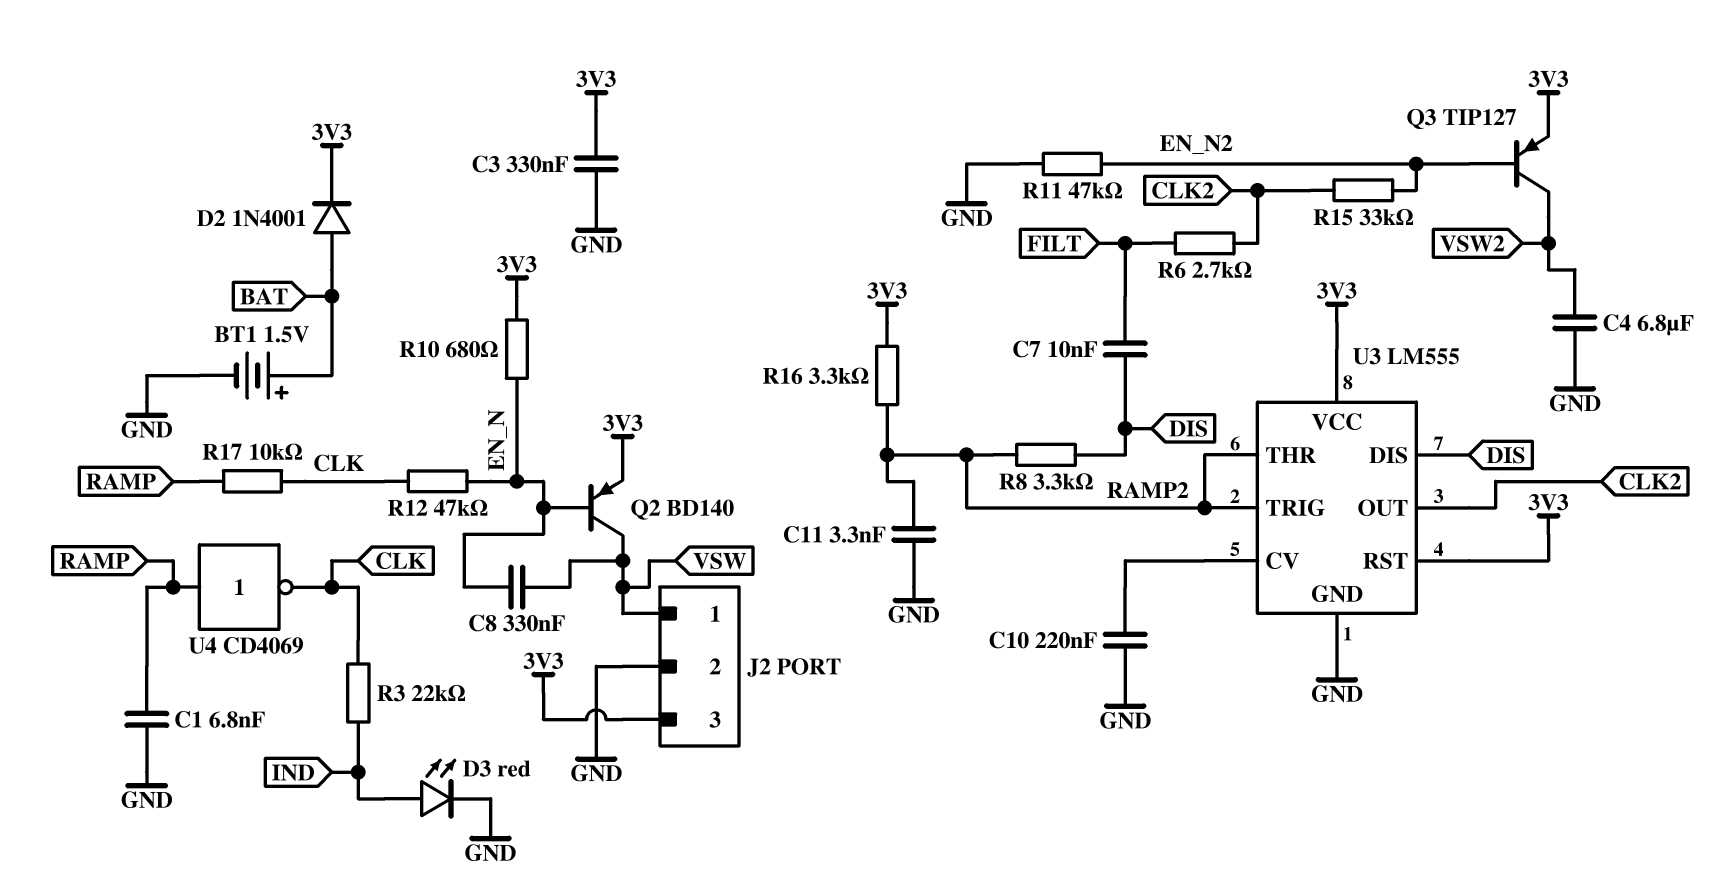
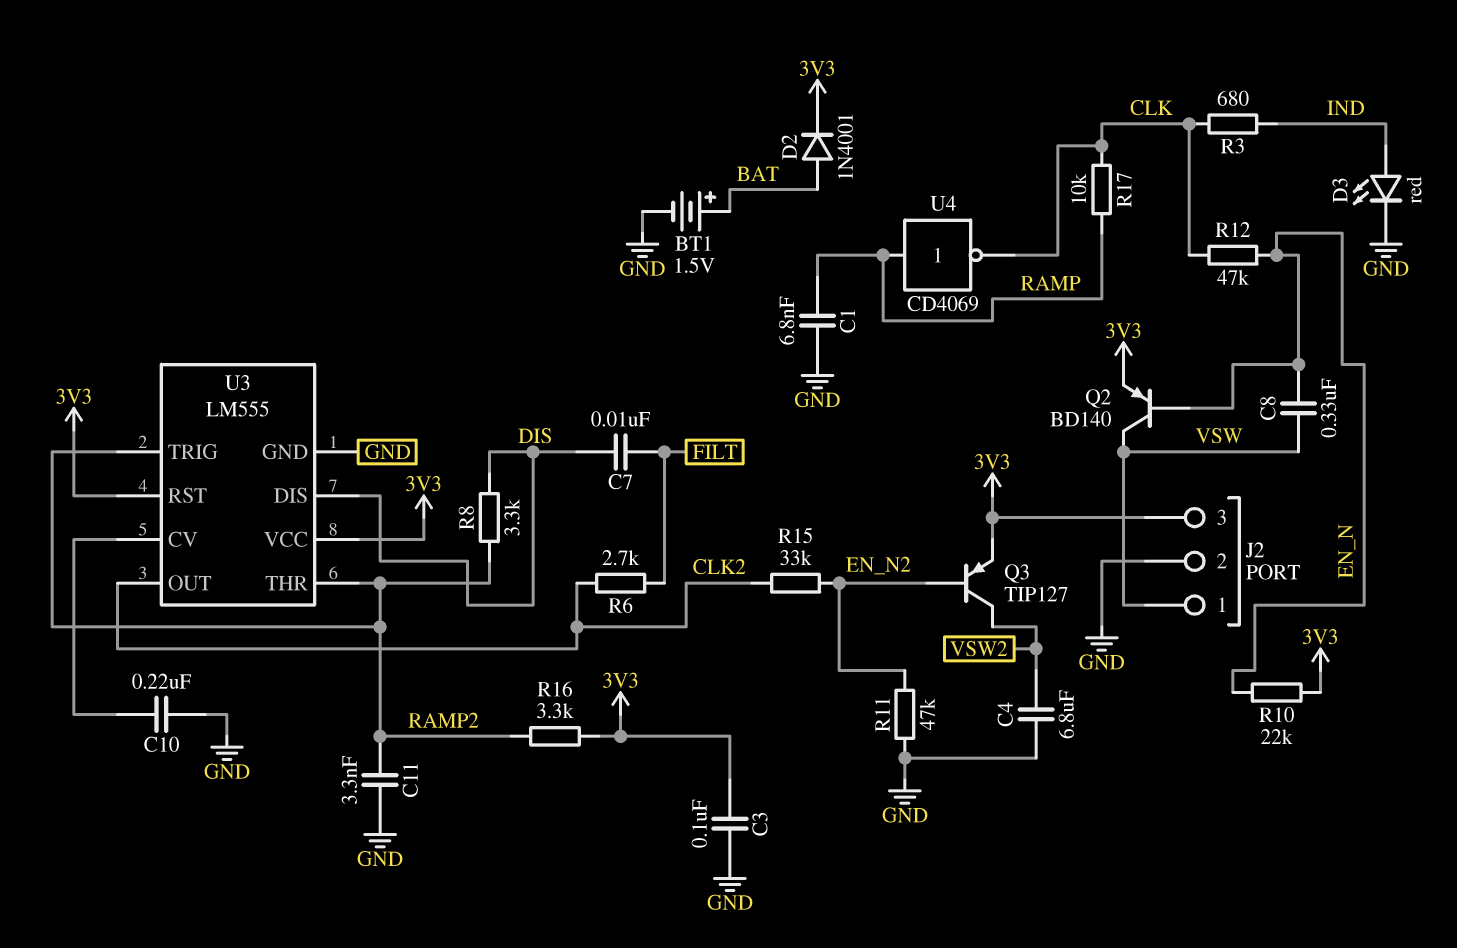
C3: 330nF (3V3, GND) -> 100nF (3V3, GND)
R3: 22k (CLK, IND) -> 680 (CLK, IND)
R10: 680 (3V3, EN_N) -> 22k (3V3, EN_N)

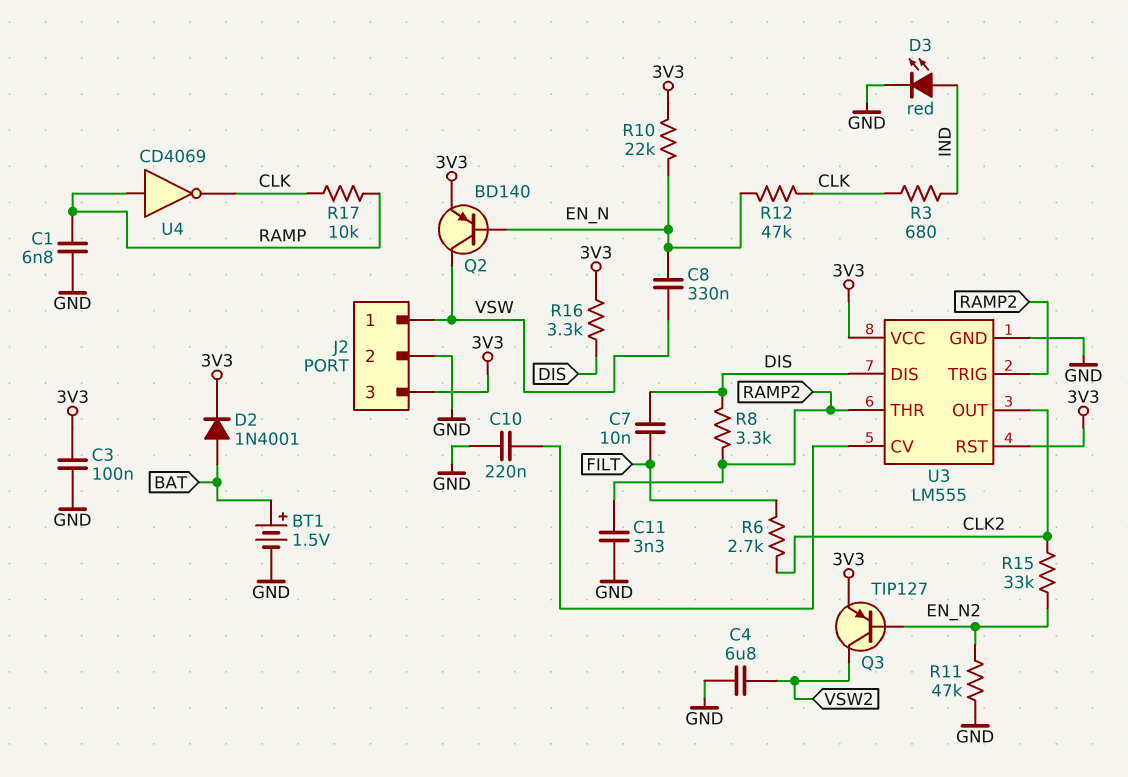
R16: 3.3k (3V3, RAMP2) -> 3.3k (3V3, DIS)

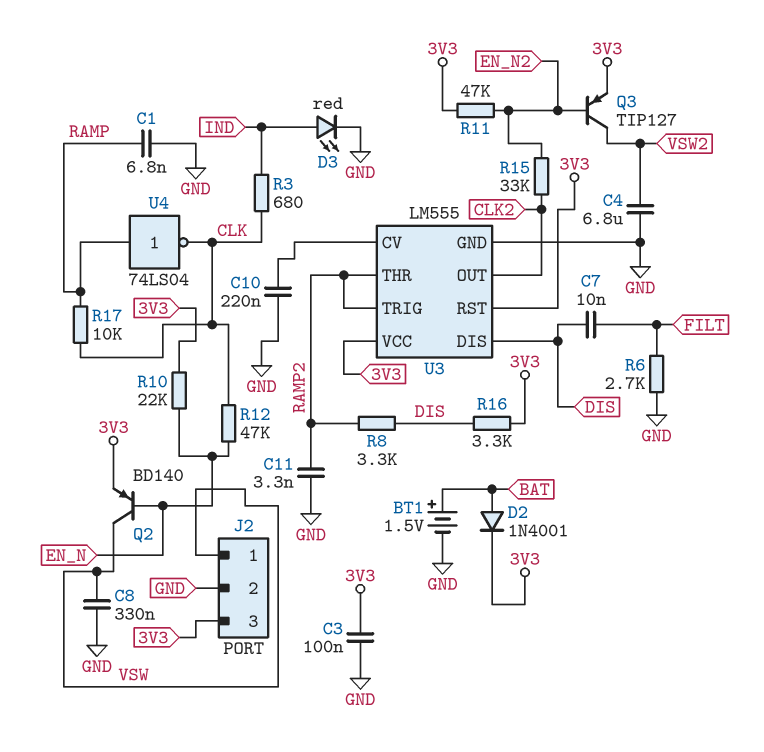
C8: 330nF (EN_N, VSW) -> 330nF (GND, VSW)
R6: 2.7k (CLK2, FILT) -> 2.7k (FILT, GND)
R11: 47k (EN_N2, GND) -> 47k (3V3, EN_N2)
U4: NOT CD4069 (in RAMP, out CLK) -> NOT 74LS04 (in RAMP, out CLK)

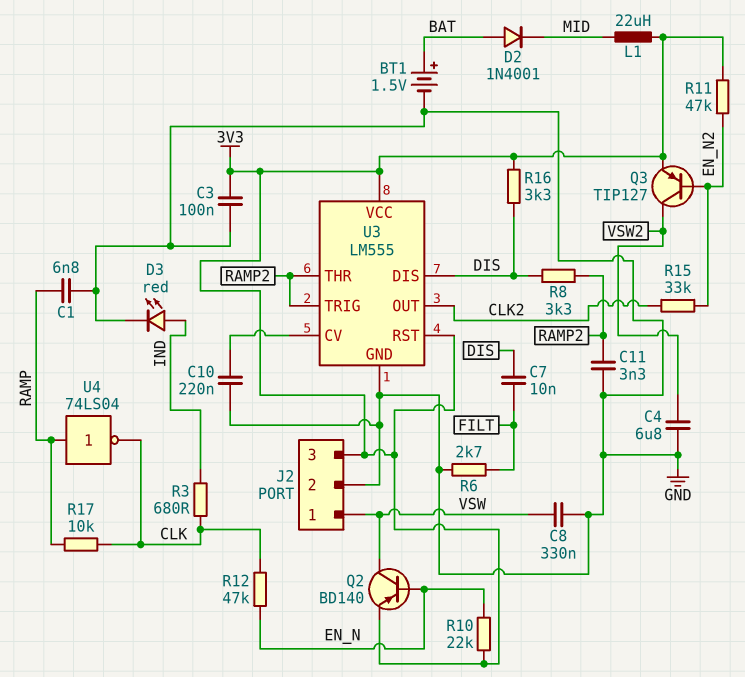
D2: diode 1N4001 (A BAT, K 3V3) -> diode 1N4001 (A BAT, K MID)
L1: none -> 22uH (3V3, MID)

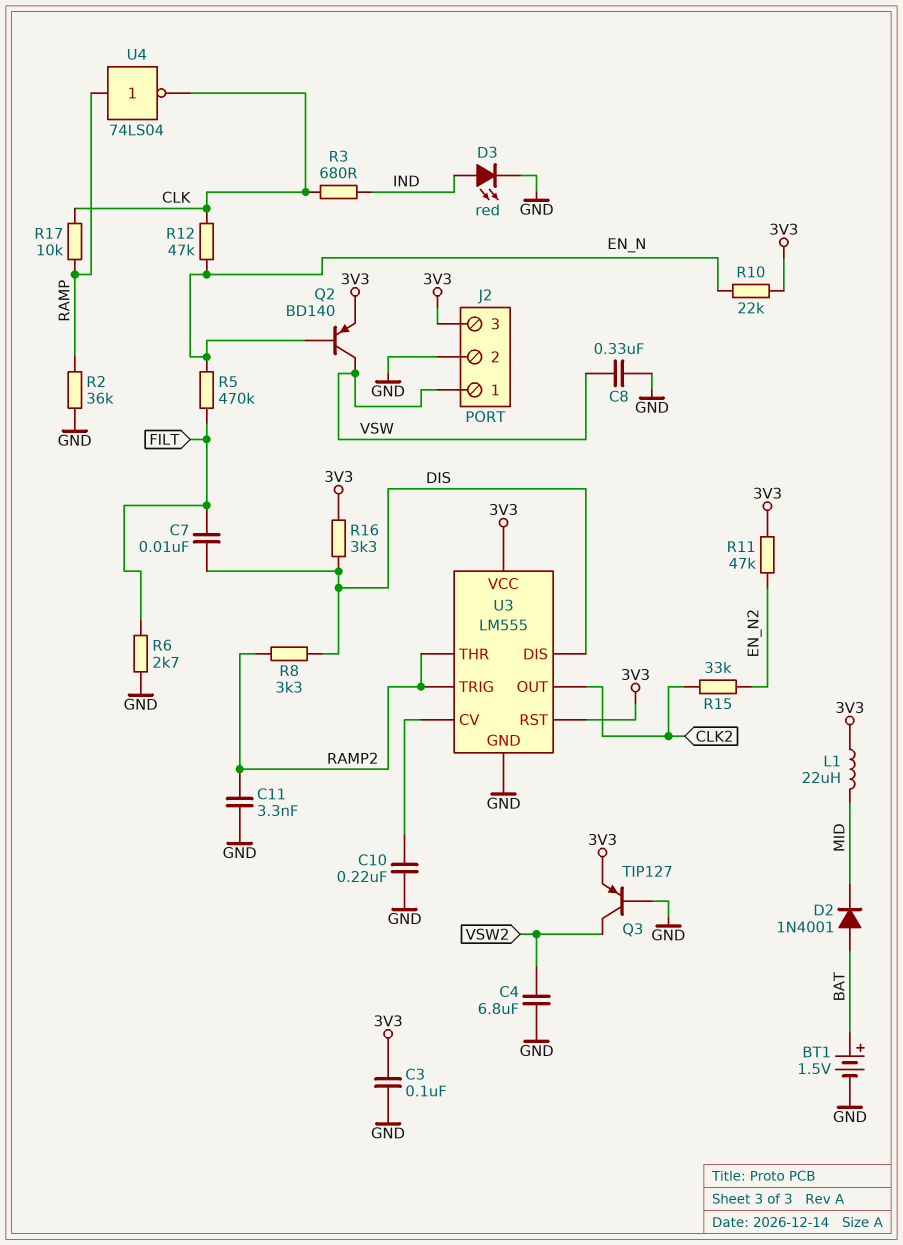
C1: 6.8nF (GND, RAMP) -> none
Q3: PNP TIP127 (B EN_N2, C VSW2, E 3V3) -> PNP TIP127 (B GND, C VSW2, E 3V3)
R2: none -> 36k (GND, RAMP)
R5: none -> 470k (EN_N, FILT)

